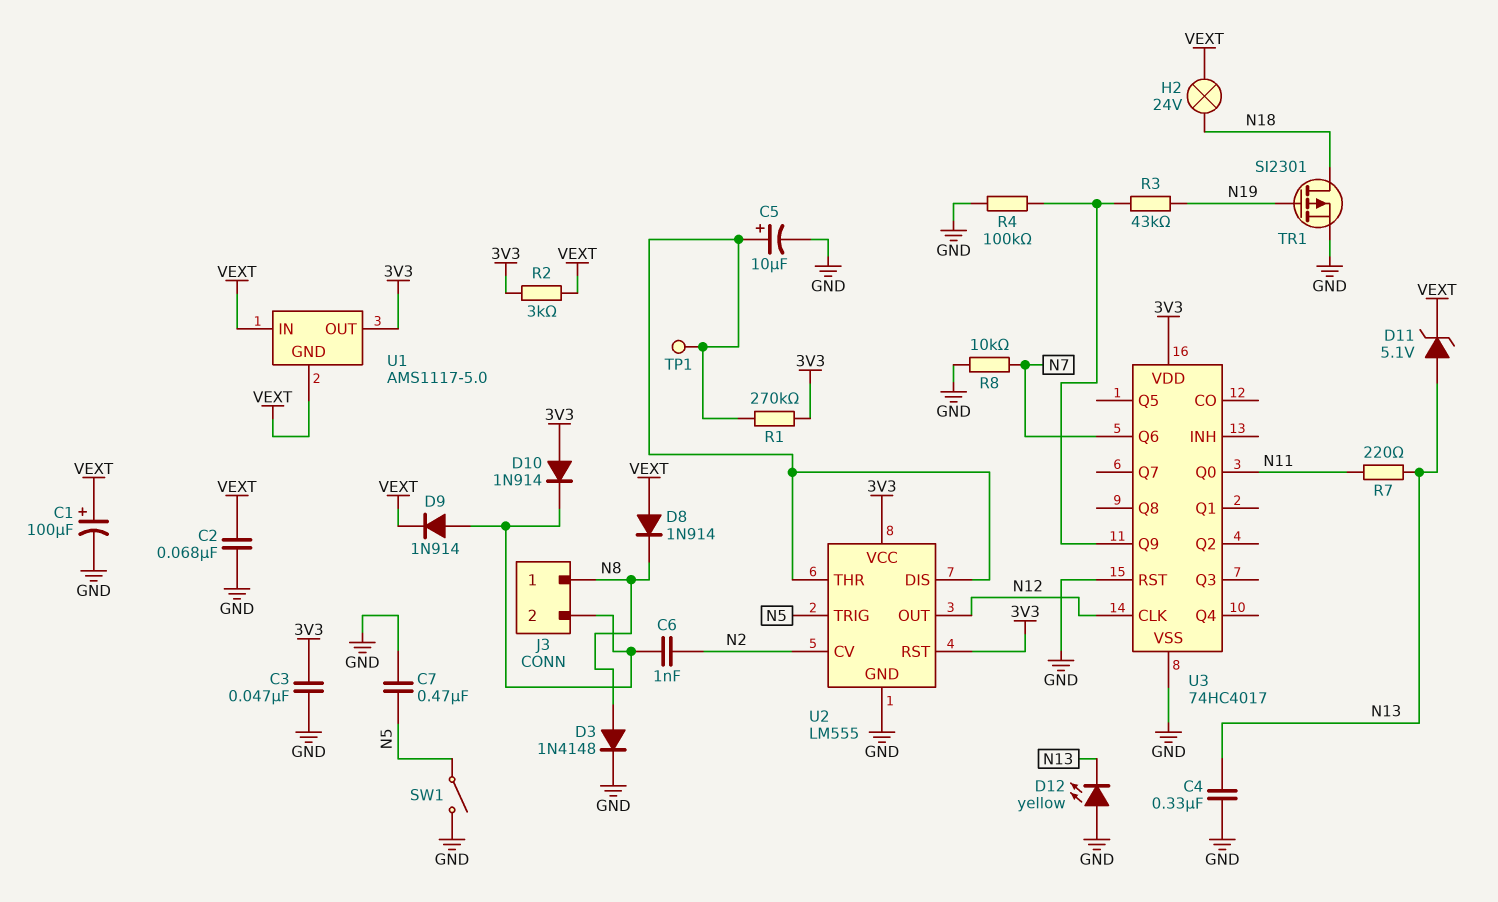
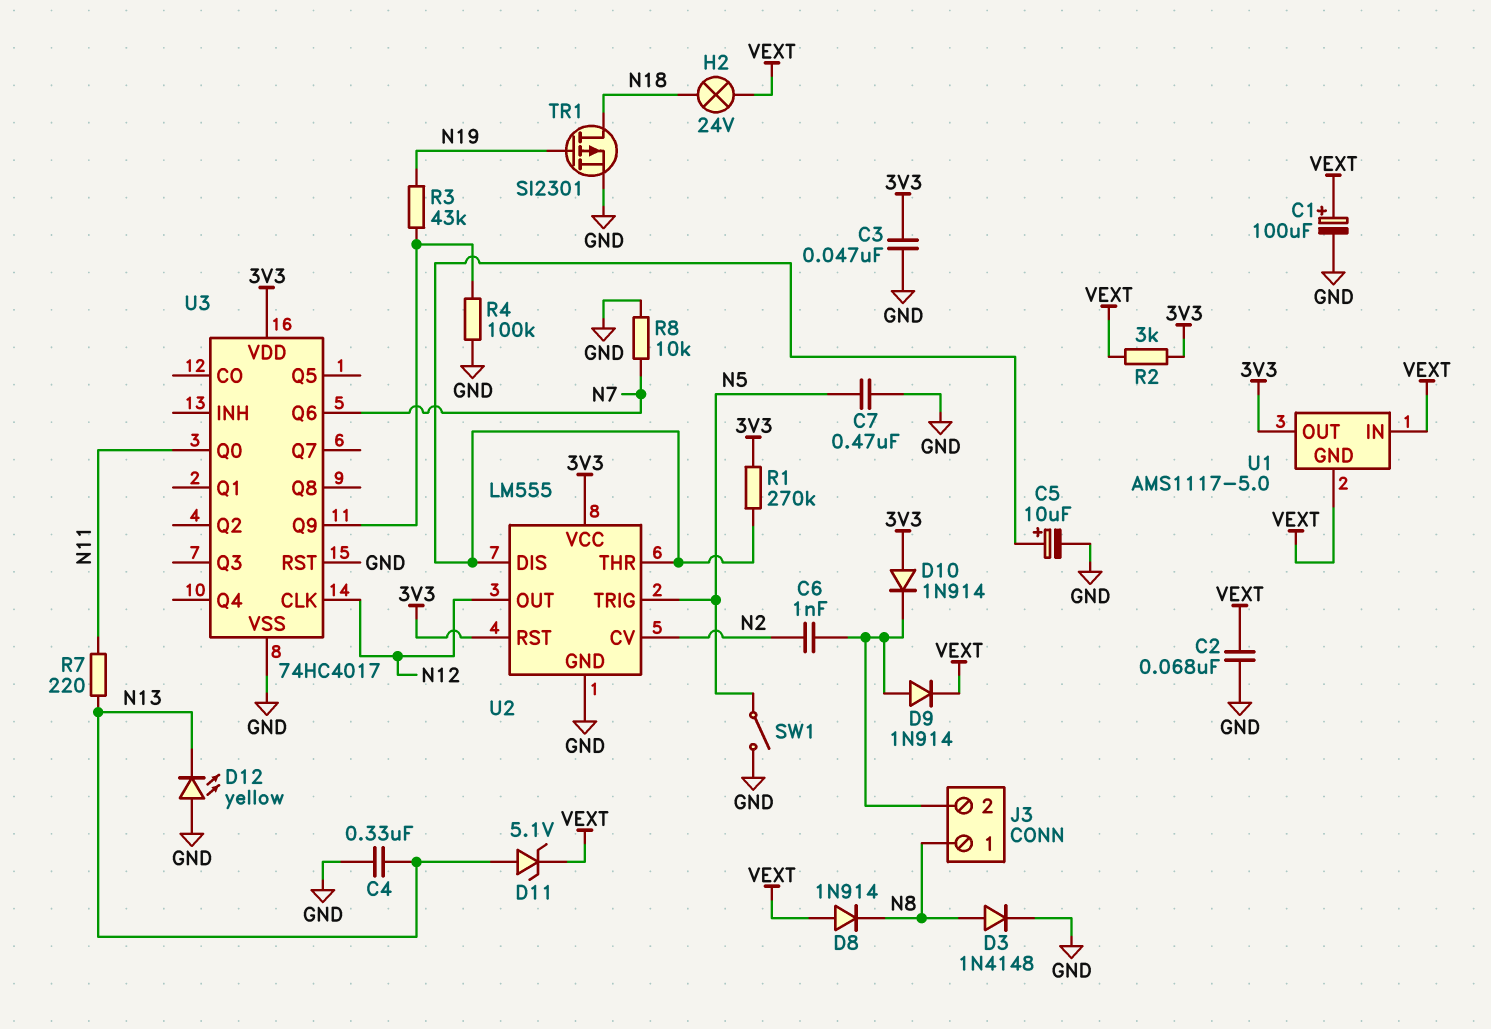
TP1: test point (U2/DIS) -> none

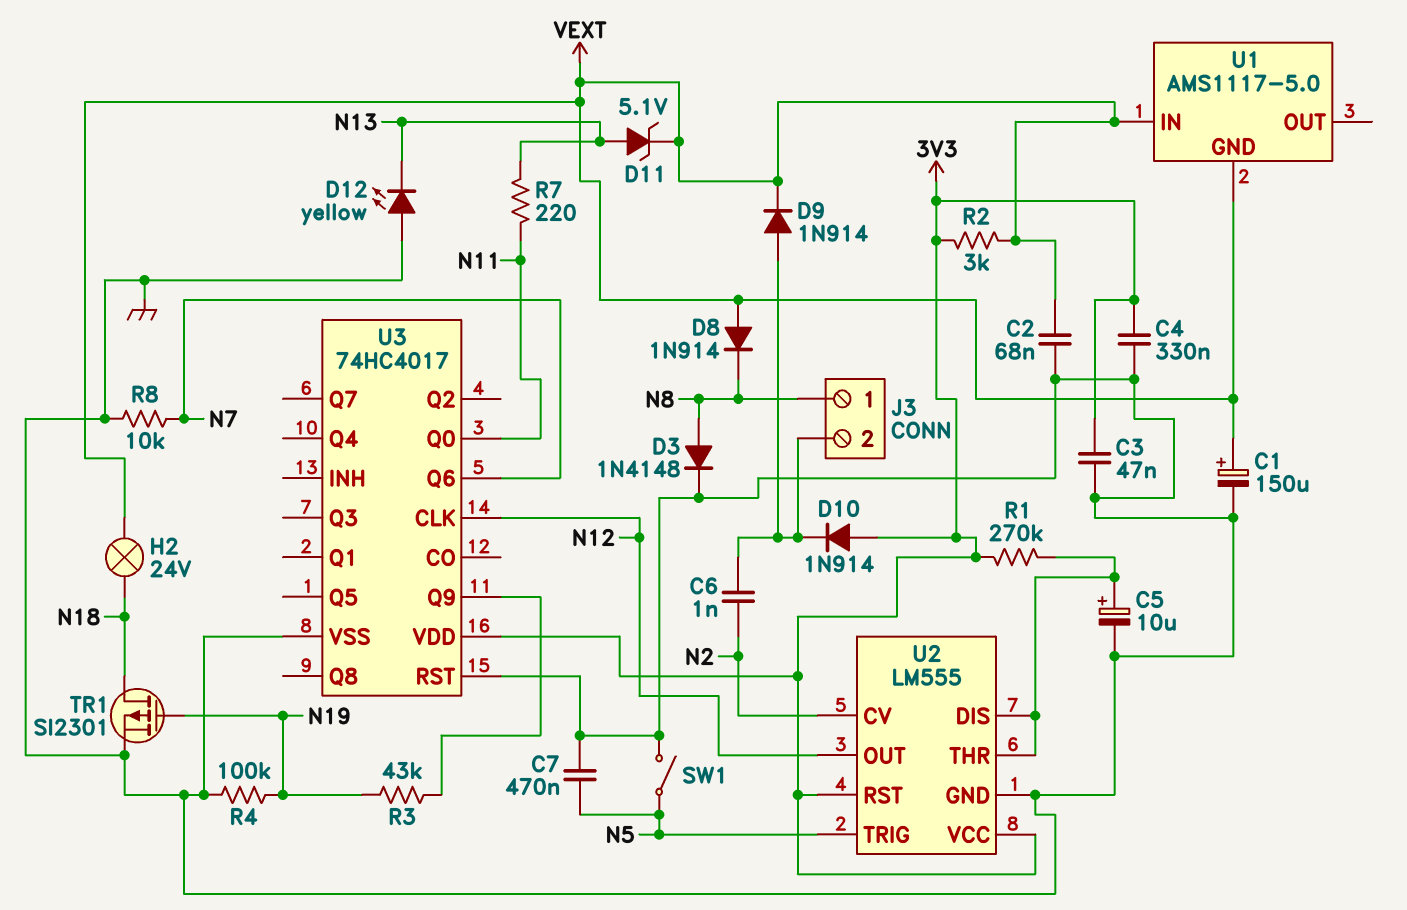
C1: 100uF (plus VEXT, minus GND) -> 150uF (plus VEXT, minus GND)
C4: 330nF (GND, N13) -> 330nF (3V3, GND)
R4: 100k (GND, U3/Q9) -> 100k (GND, N19)
U1 pin OUT: 3V3 -> none

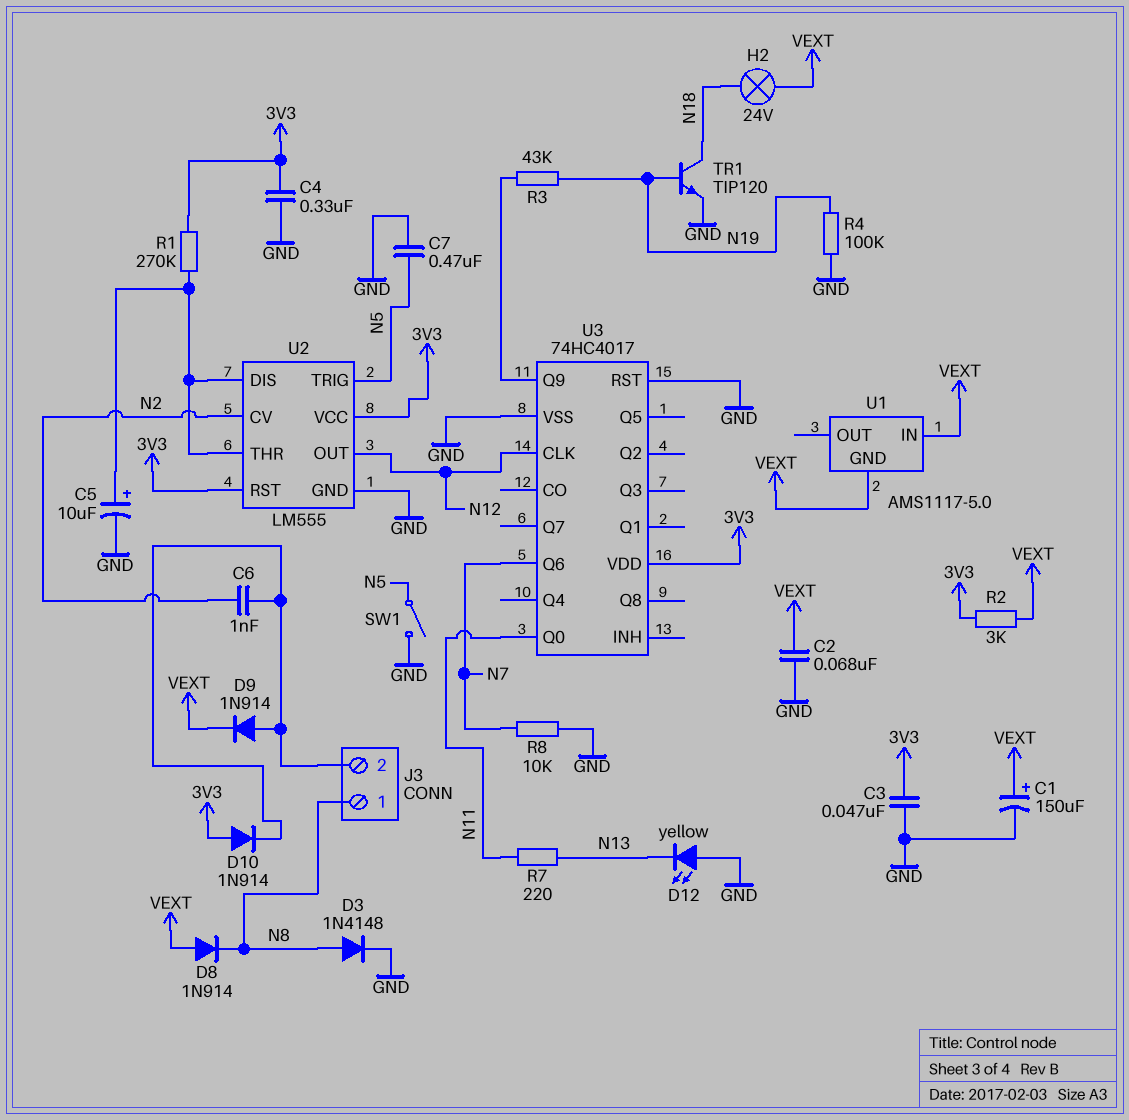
D11: zener 5.1V (A N13, K VEXT) -> none
TR1: PMOS SI2301 (G N19, D N18, S GND) -> NPN TIP120 (B N19, C N18, E GND)

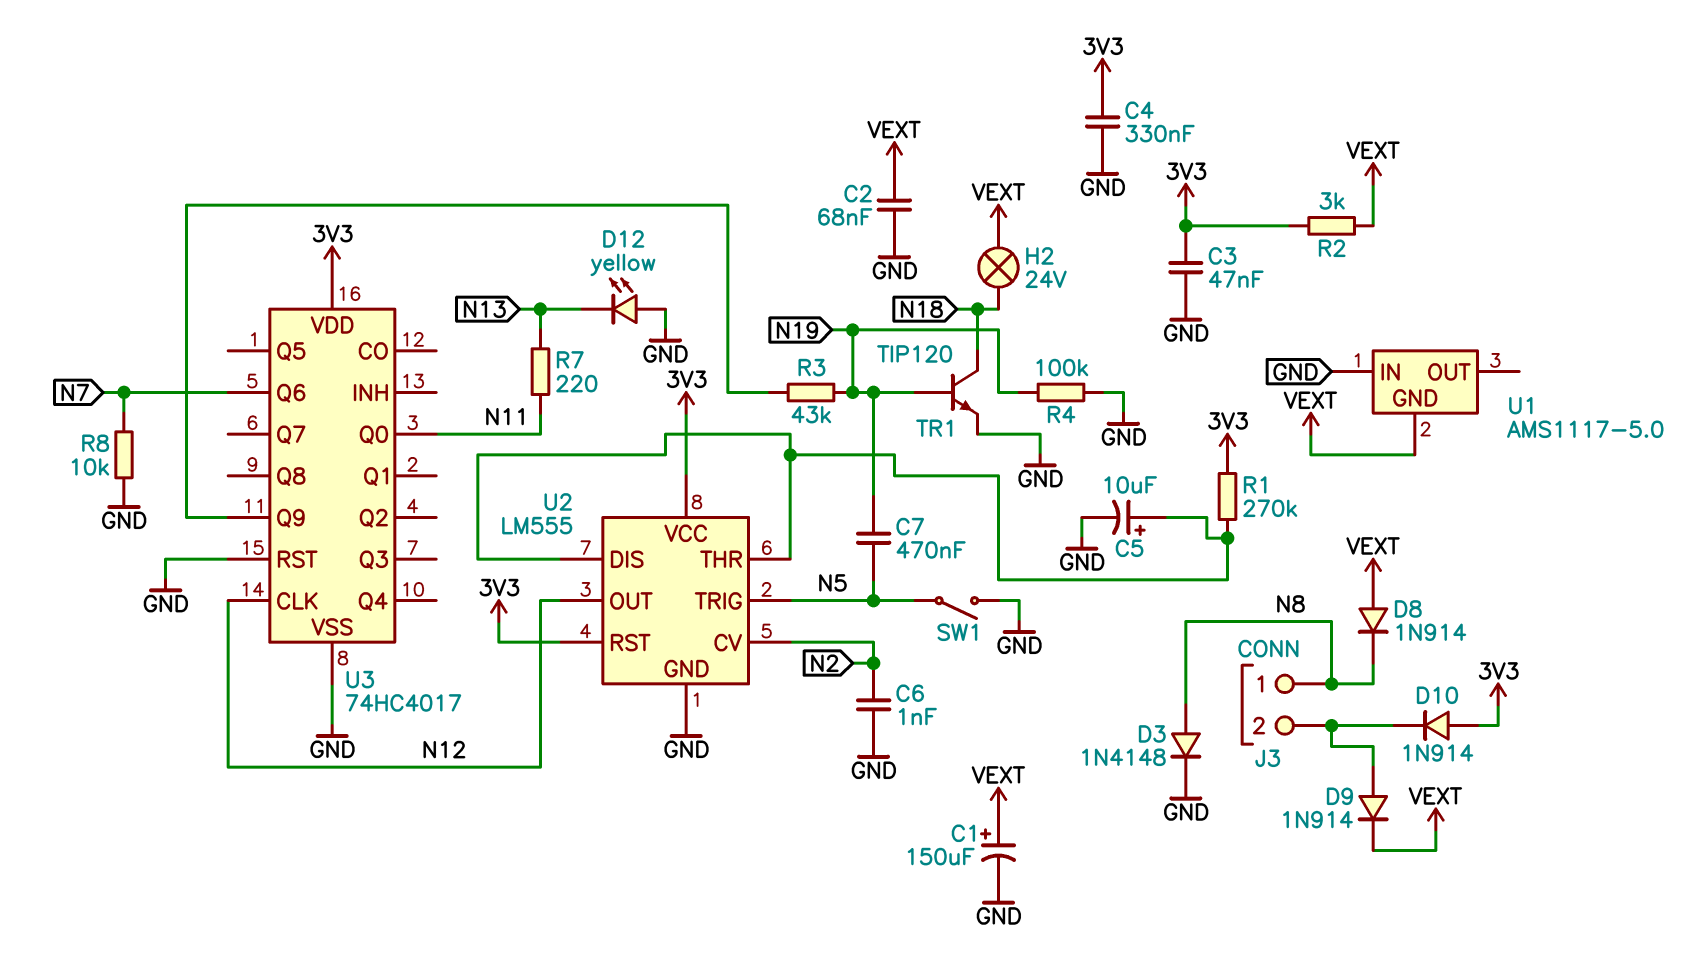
C6: 1nF (J3/2, N2) -> 1nF (GND, N2)
C7: 470nF (GND, N5) -> 470nF (N5, N19)
U1 pin IN: VEXT -> GND

